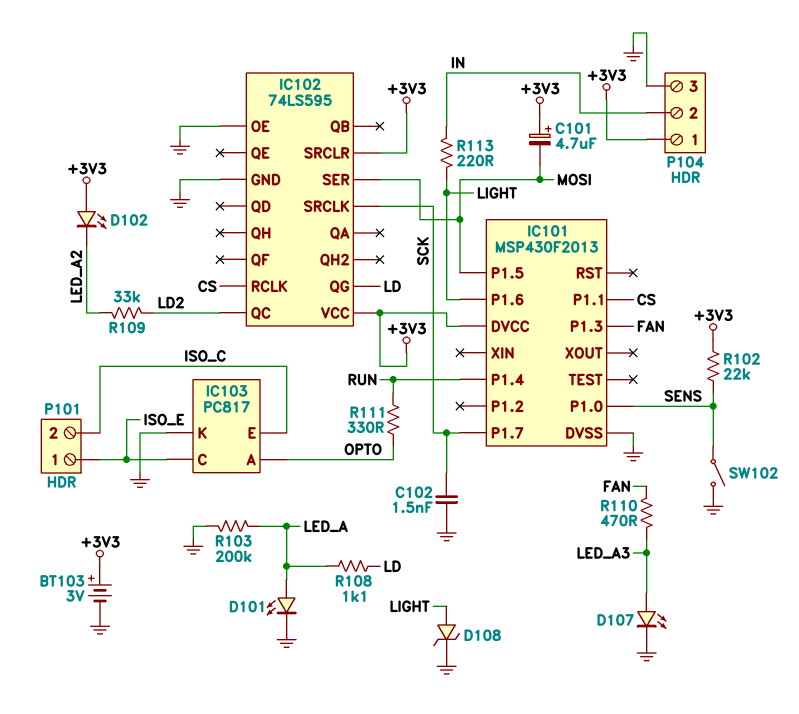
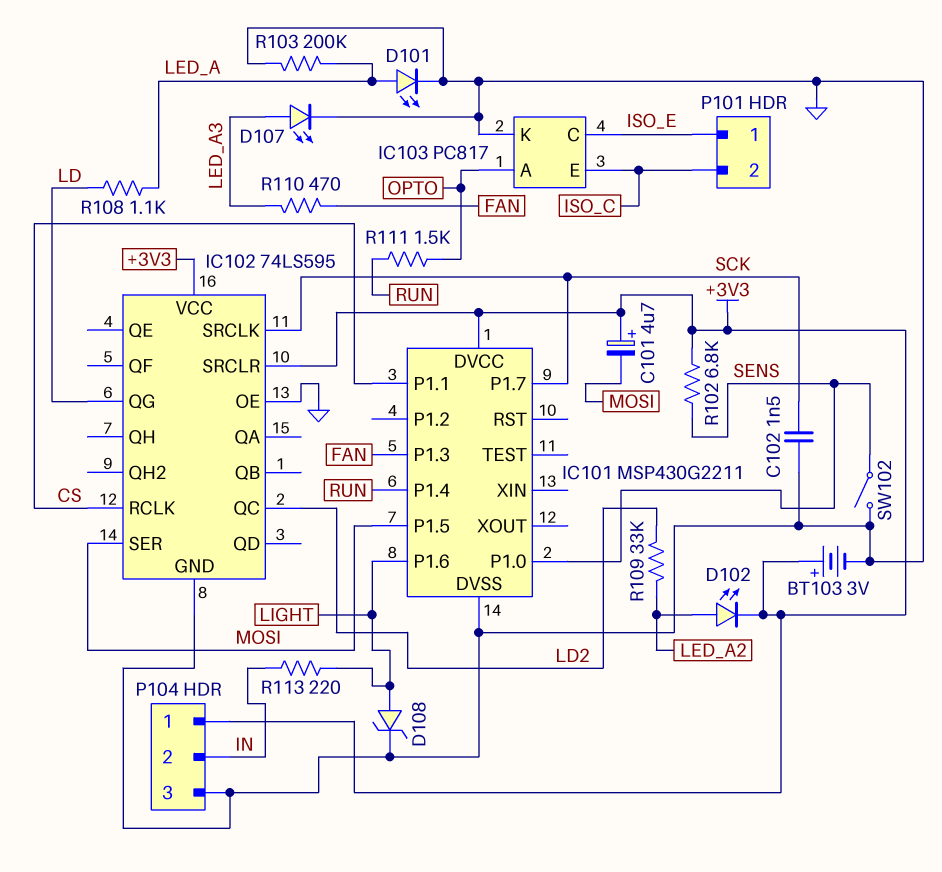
D102: LED (A +3V3, K LED_A2) -> LED (A LED_A2, K +3V3)
IC101: MSP430F2013 -> MSP430G2211
R102: 22k (+3V3, SENS) -> 6.8k (+3V3, SENS)
R111: 330 (OPTO, RUN) -> 1.5k (OPTO, RUN)

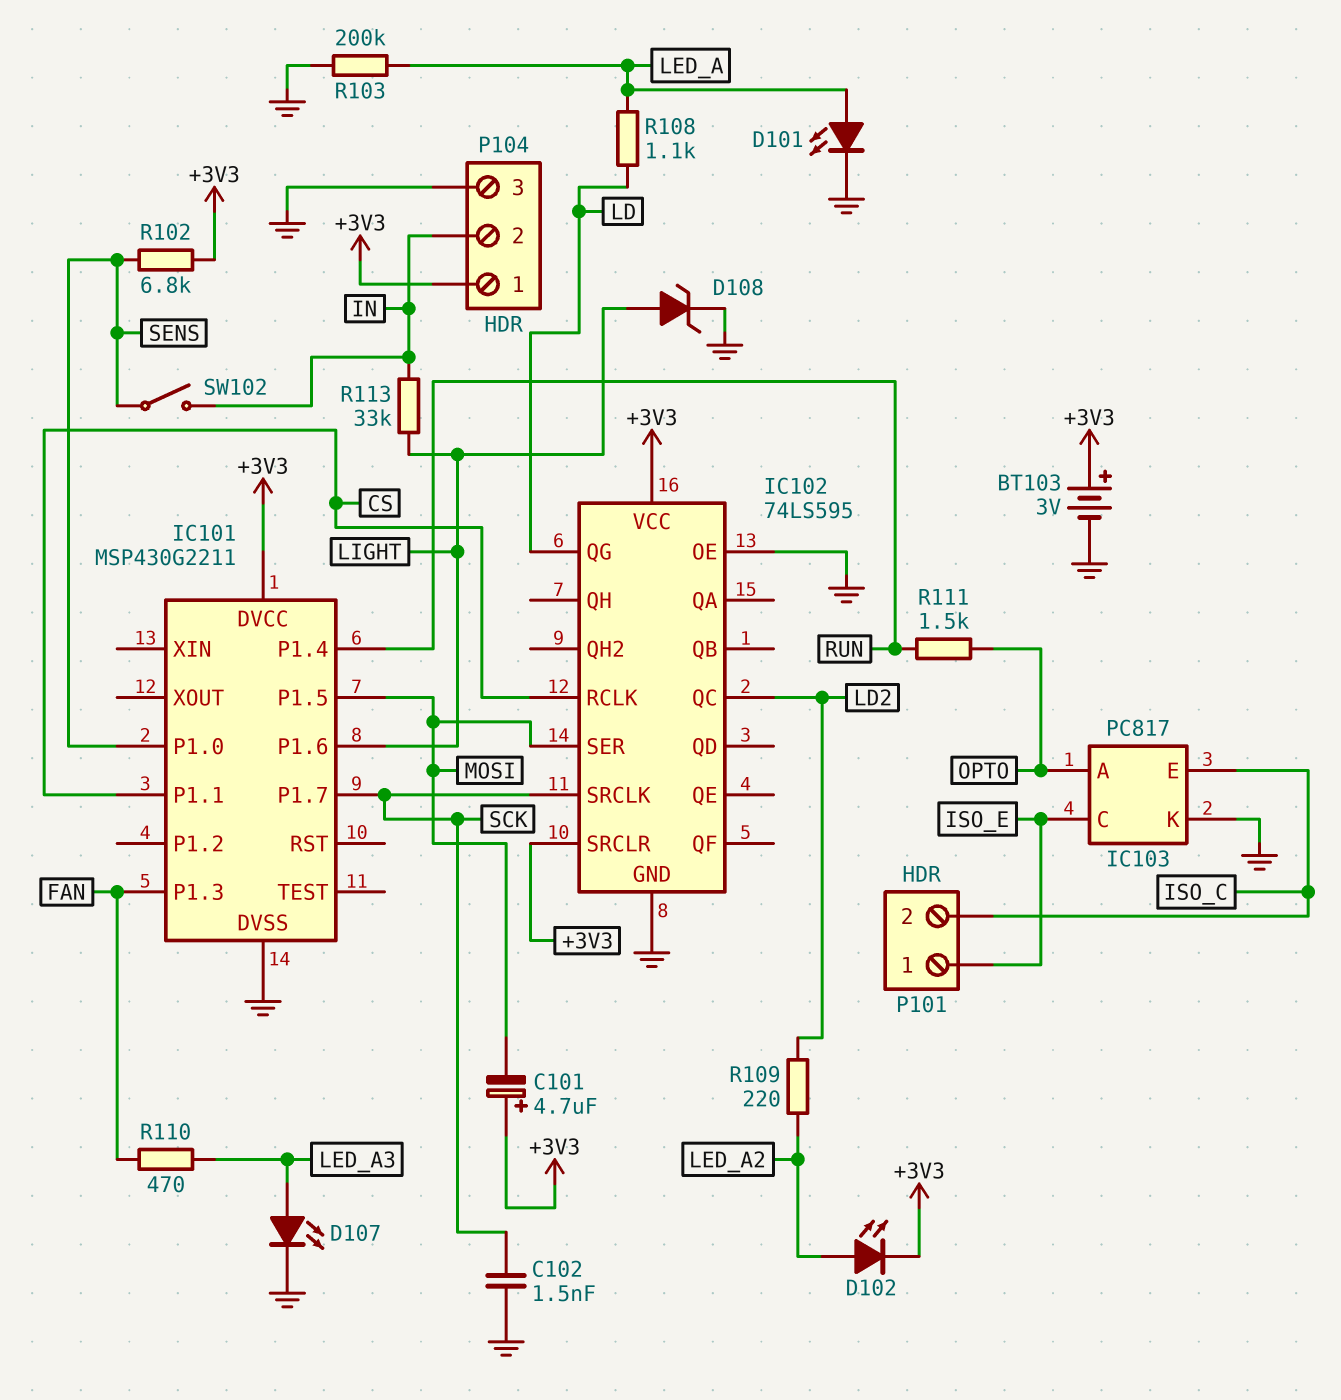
R109: 33k (LD2, LED_A2) -> 220 (LD2, LED_A2)
R113: 220 (IN, LIGHT) -> 33k (IN, LIGHT)
SW102: switch (GND, SENS) -> switch (IN, SENS)

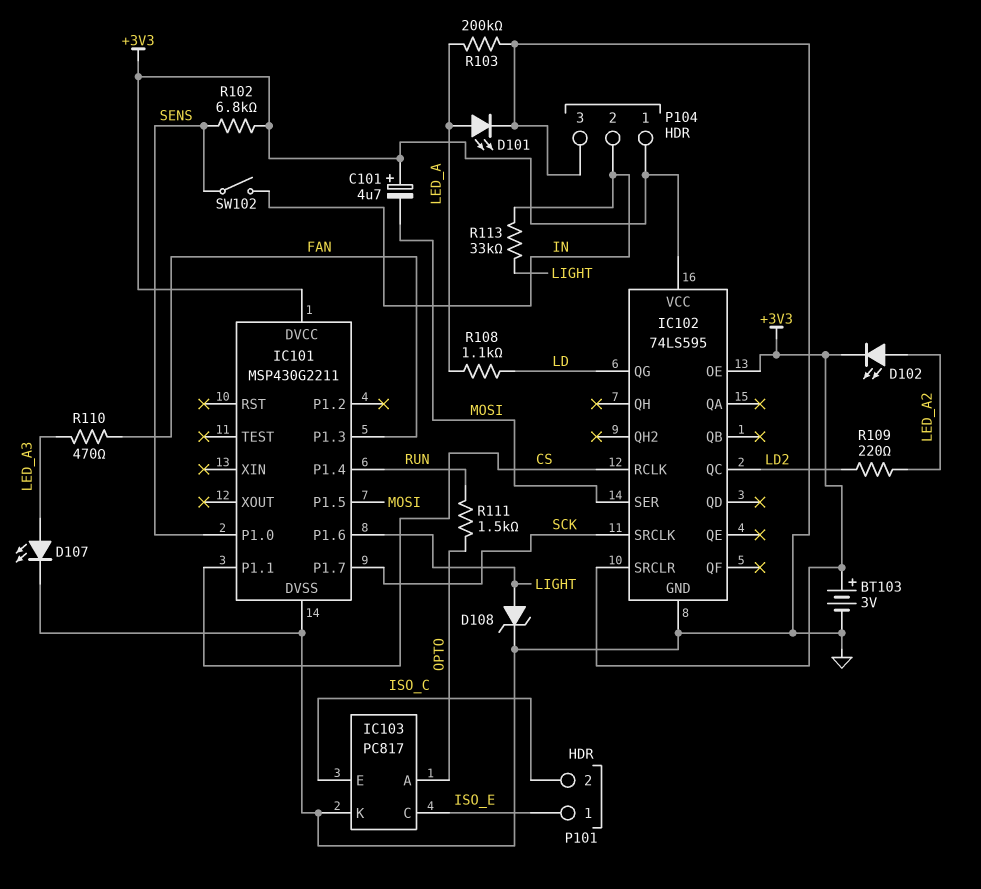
C102: 1.5nF (GND, SCK) -> none
IC102 pin OE: GND -> +3V3

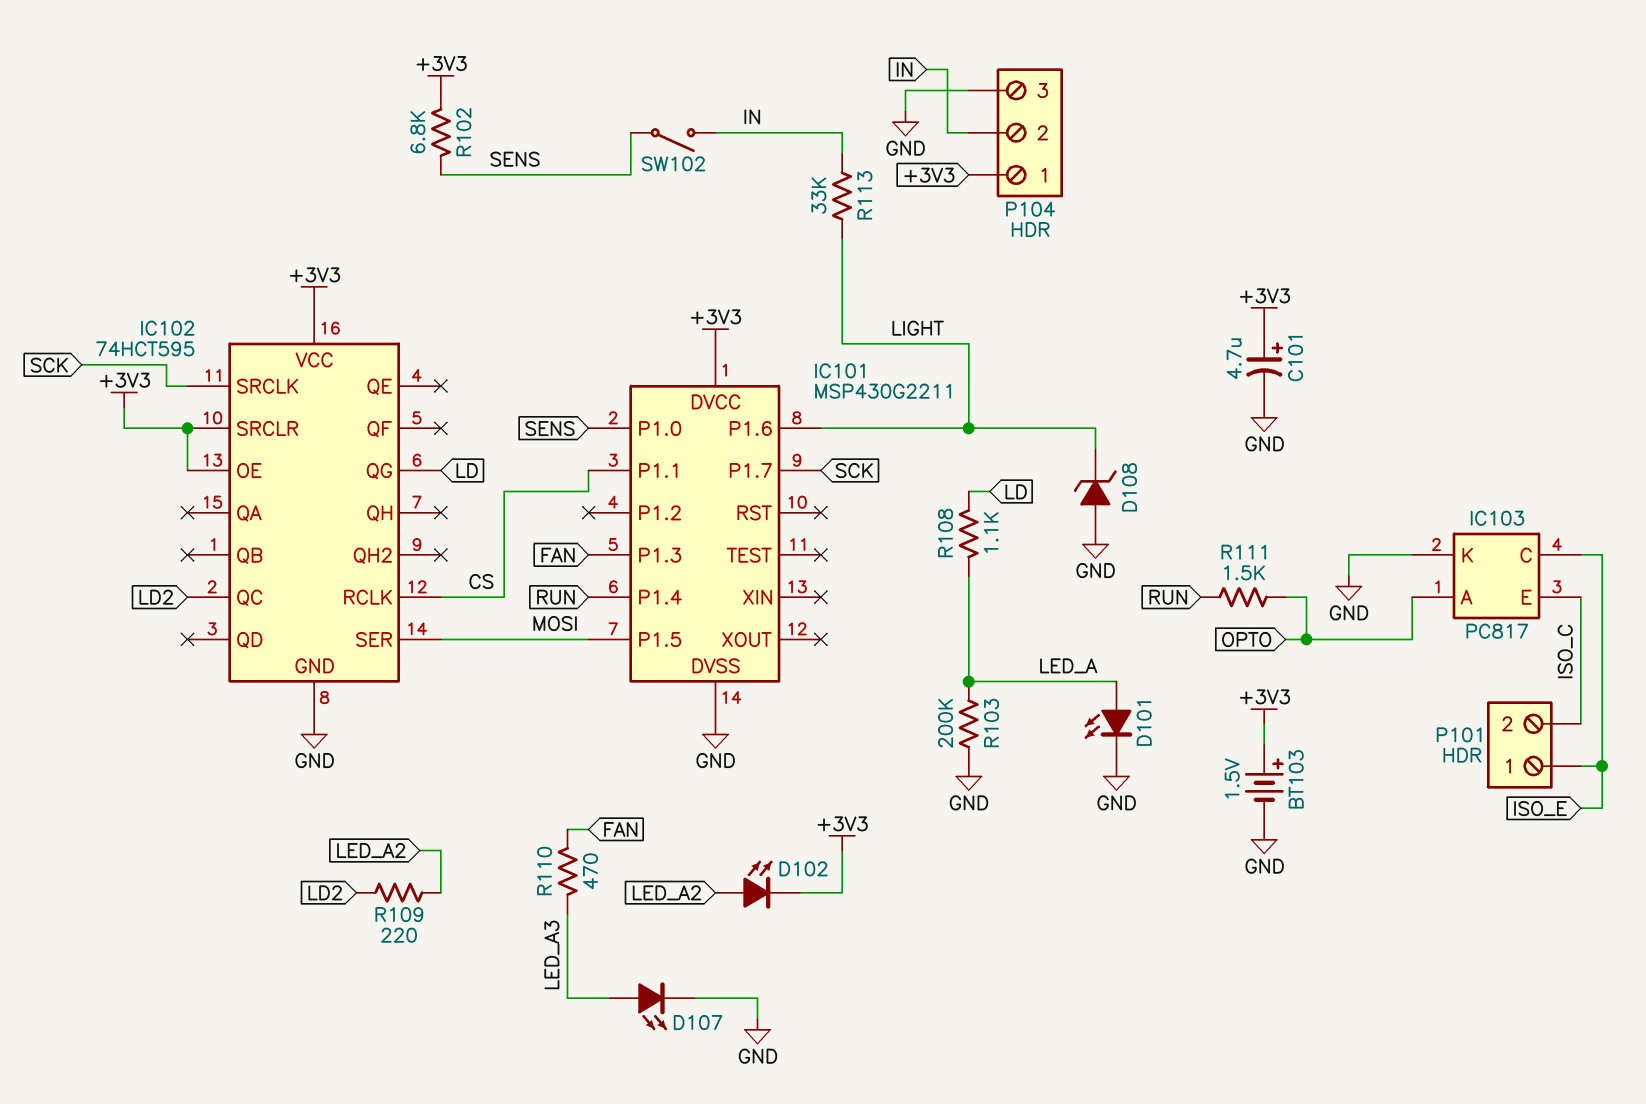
BT103: 3V (plus +3V3, minus GND) -> 1.5V (plus +3V3, minus GND)
C101: 4.7uF (plus +3V3, minus MOSI) -> 4.7uF (plus +3V3, minus GND)
D108: zener (A LIGHT, K GND) -> zener (A GND, K LIGHT)
IC102: 74LS595 -> 74HCT595

